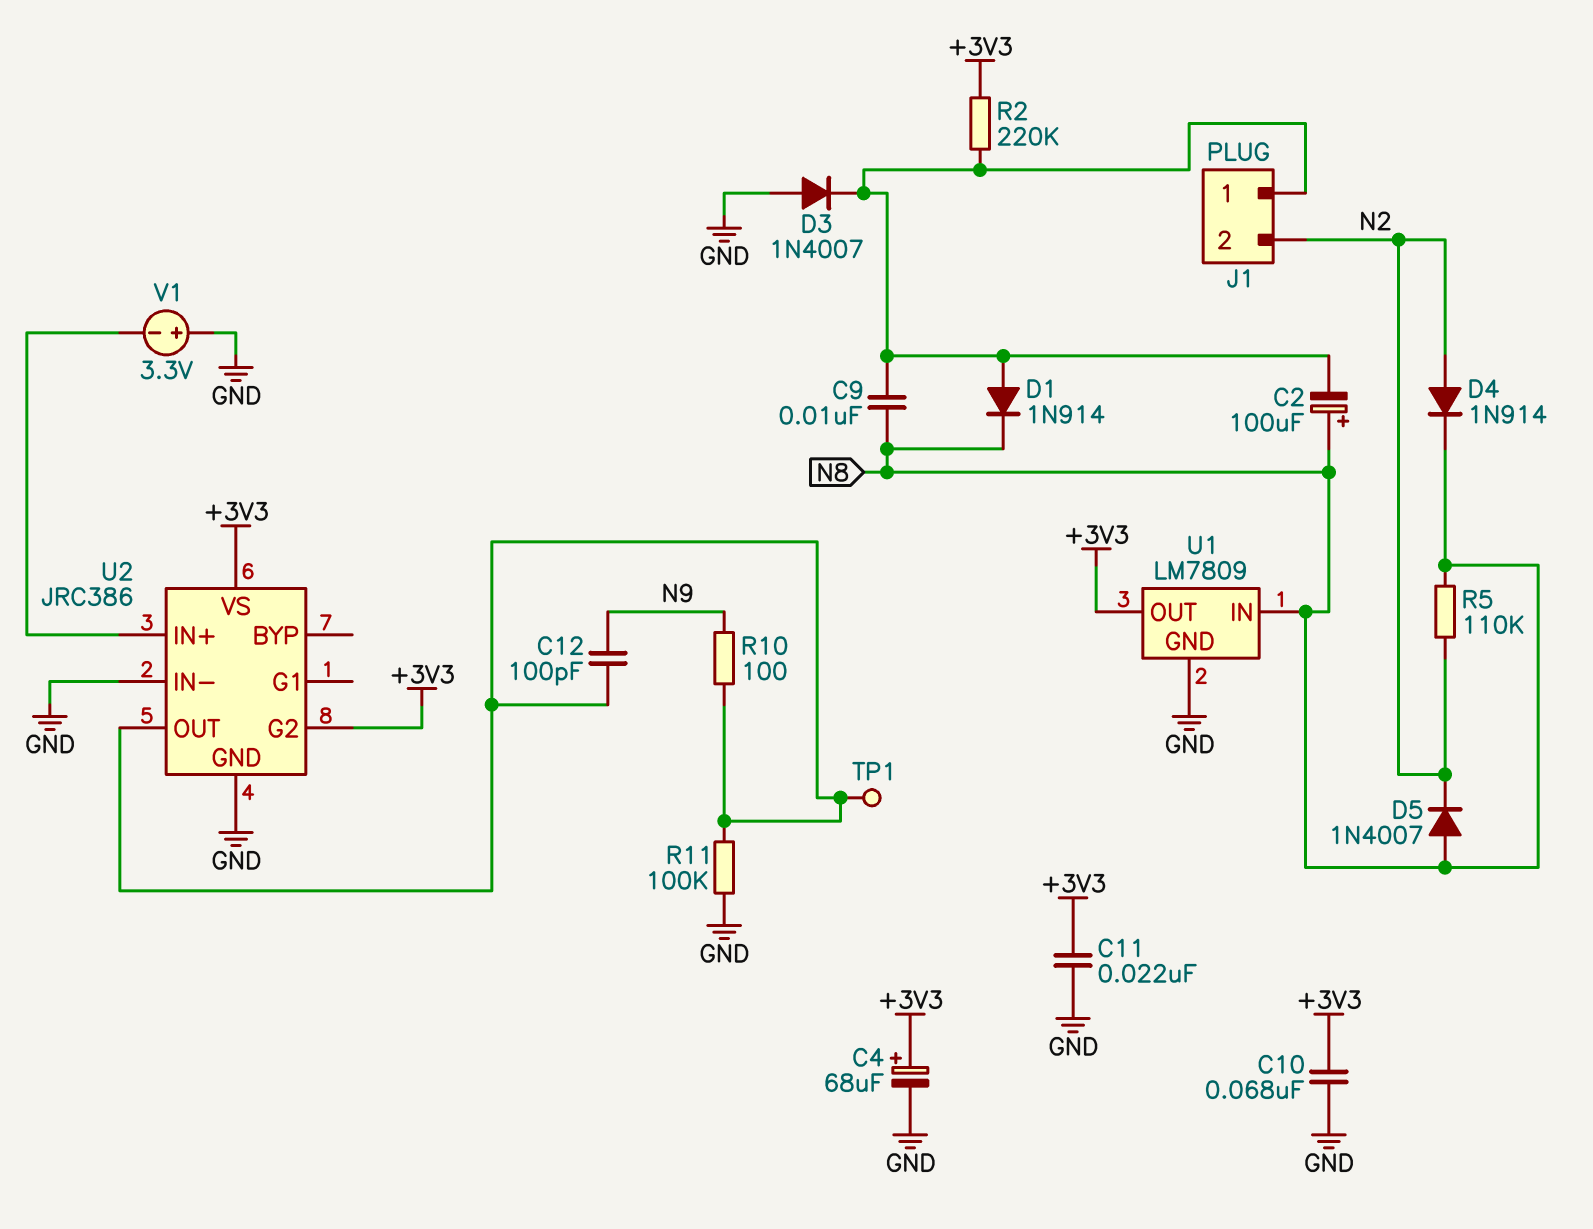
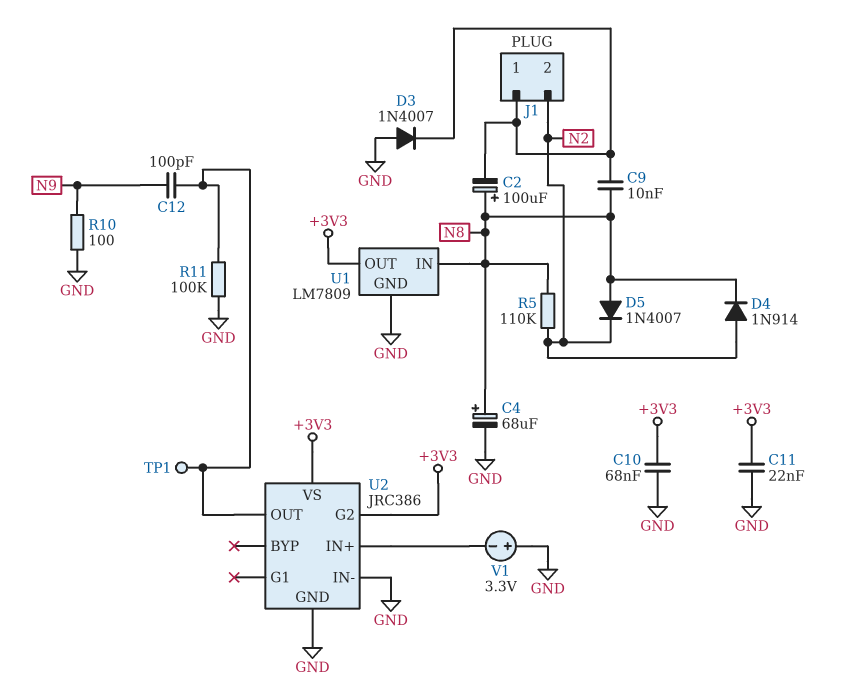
C4: 68uF (plus +3V3, minus GND) -> 68uF (plus N8, minus GND)
D1: diode 1N914 (A J1/1, K N8) -> none
R2: 220k (+3V3, J1/1) -> none
R10: 100 (N9, U2/OUT) -> 100 (GND, N9)

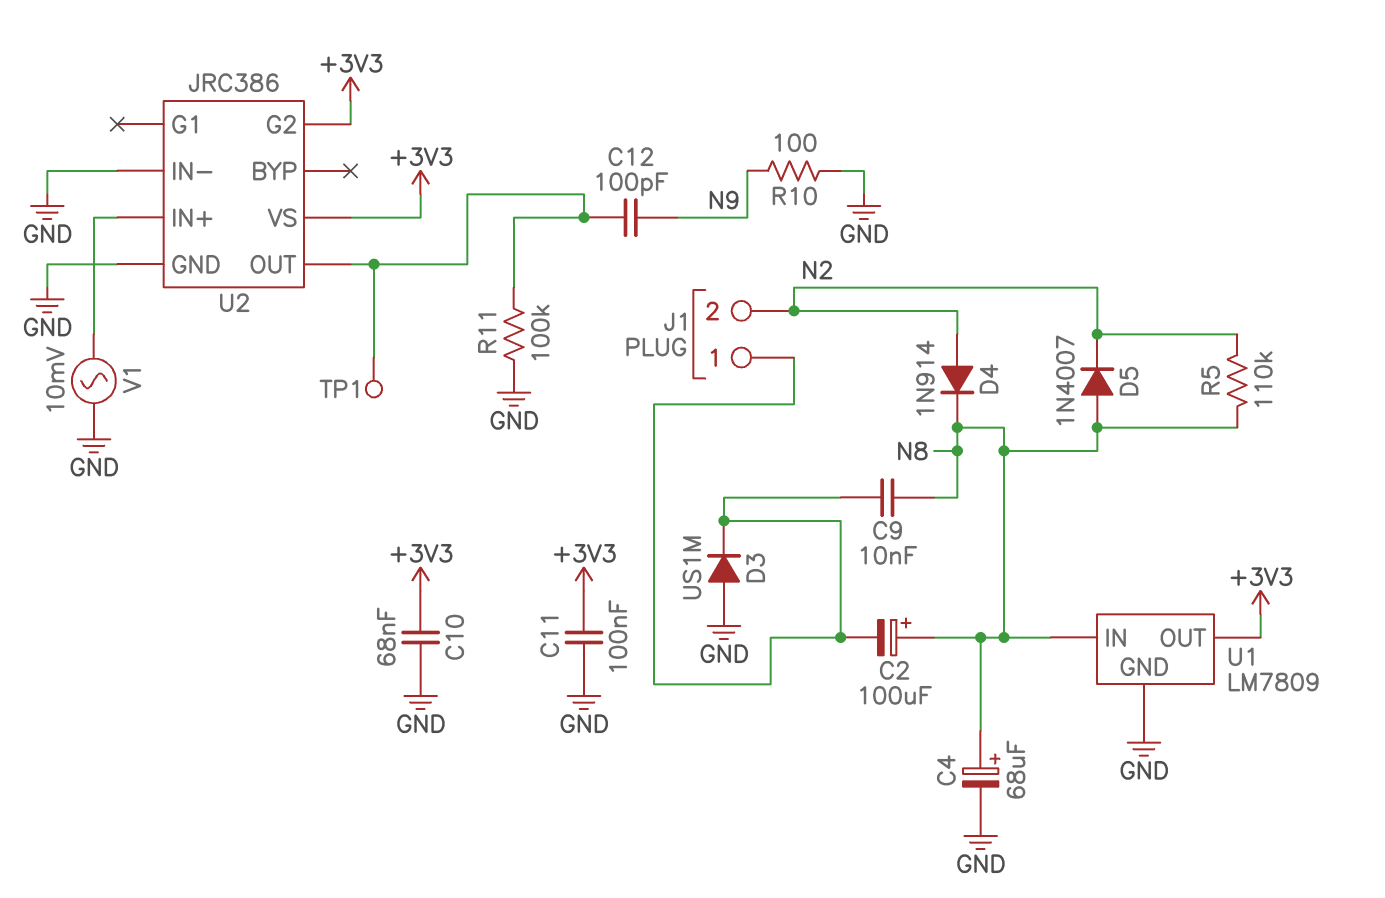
C11: 22nF (+3V3, GND) -> 100nF (+3V3, GND)
D3: diode 1N4007 (A GND, K J1/1) -> diode US1M (A GND, K J1/1)
V1: 3.3V (plus GND, minus U2/IN+) -> AC 10mV (GND, U2/IN+)

